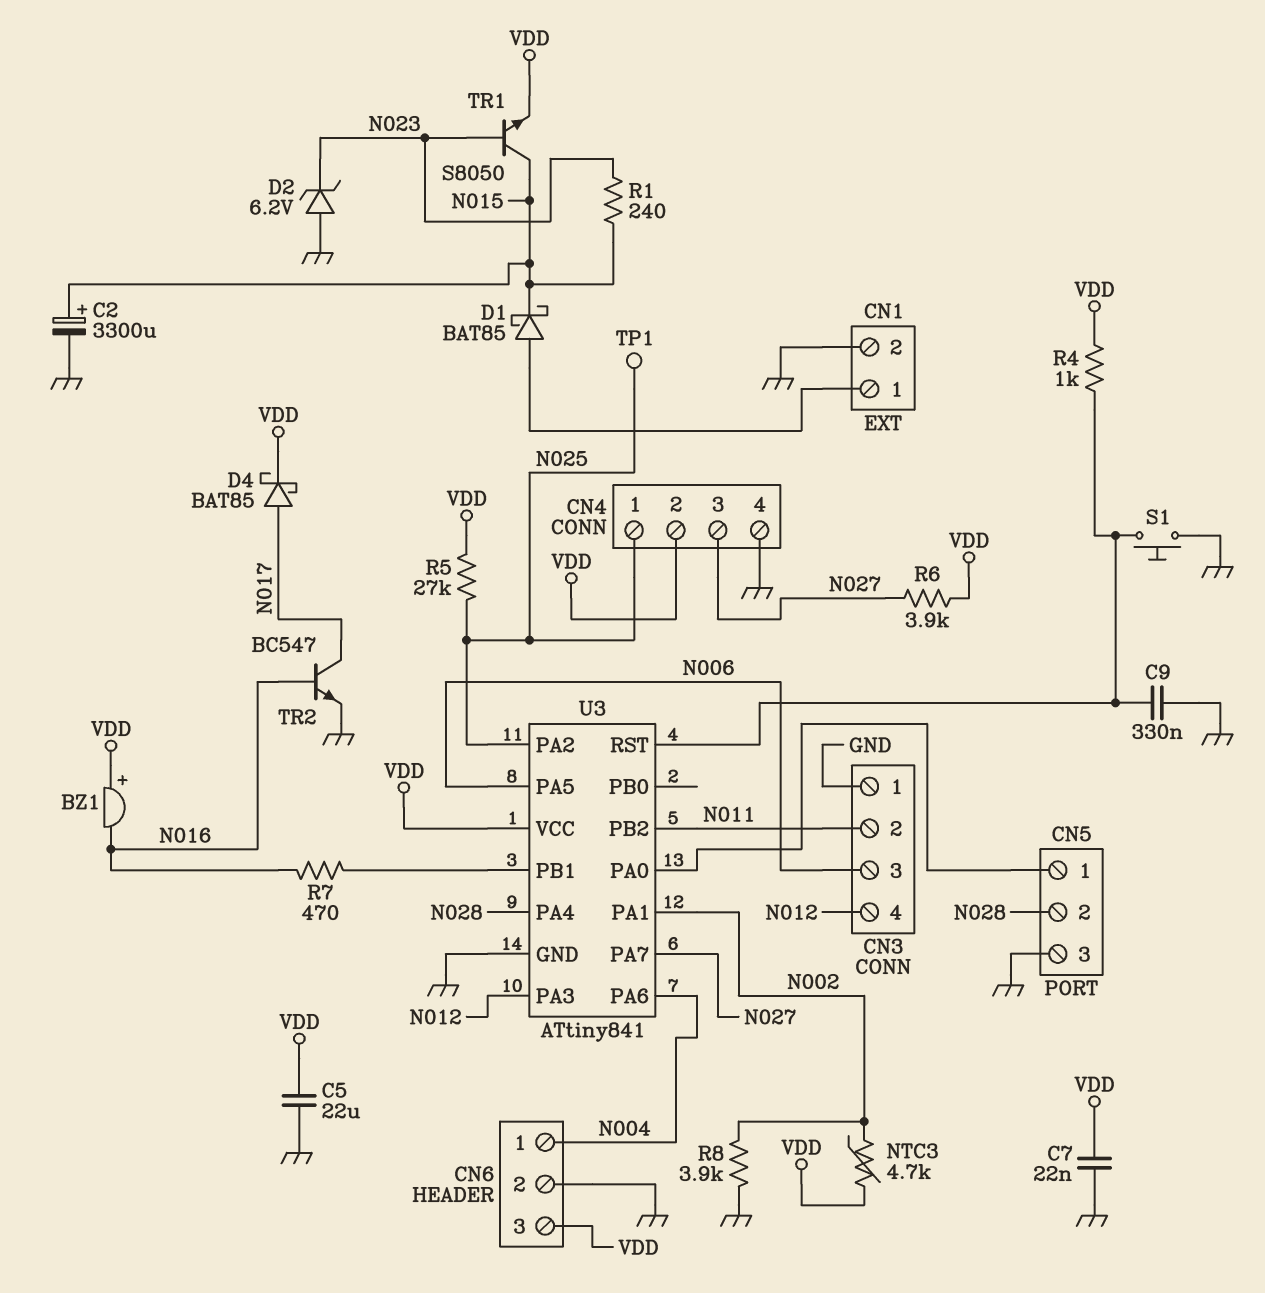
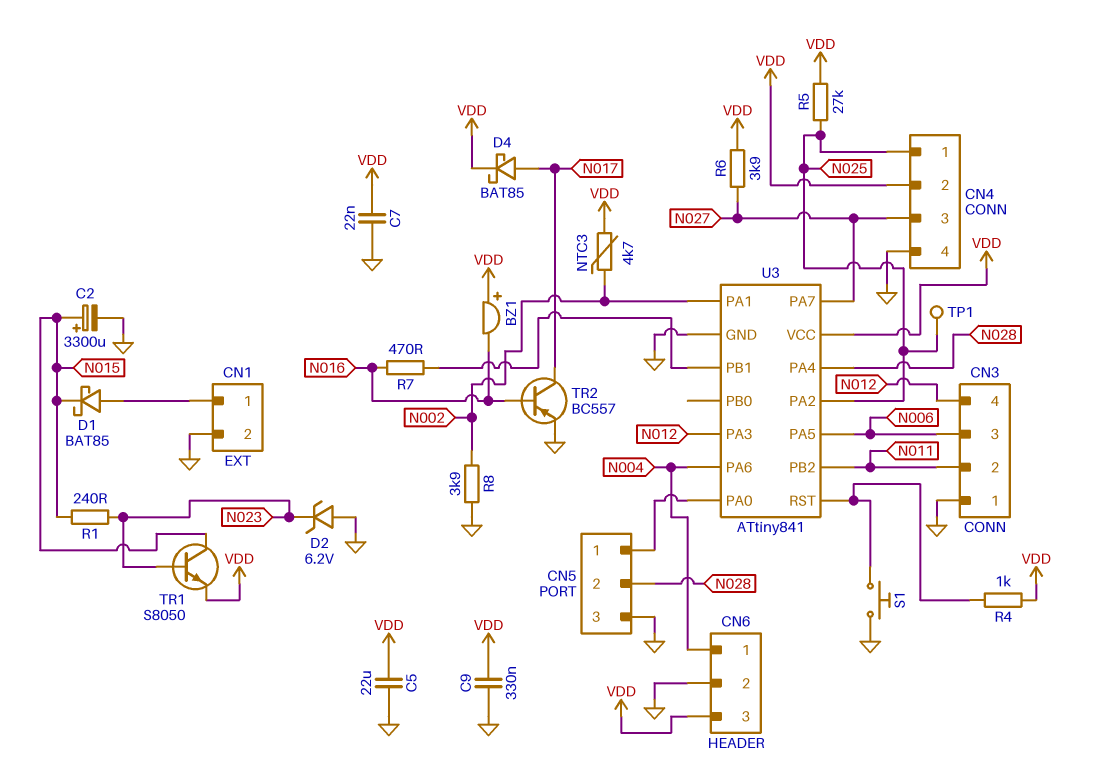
C9: 330nF (GND, U3/RST) -> 330nF (GND, VDD)
TR2: NPN BC547 (B N016, C N017, E GND) -> PNP BC557 (B N016, C N017, E GND)

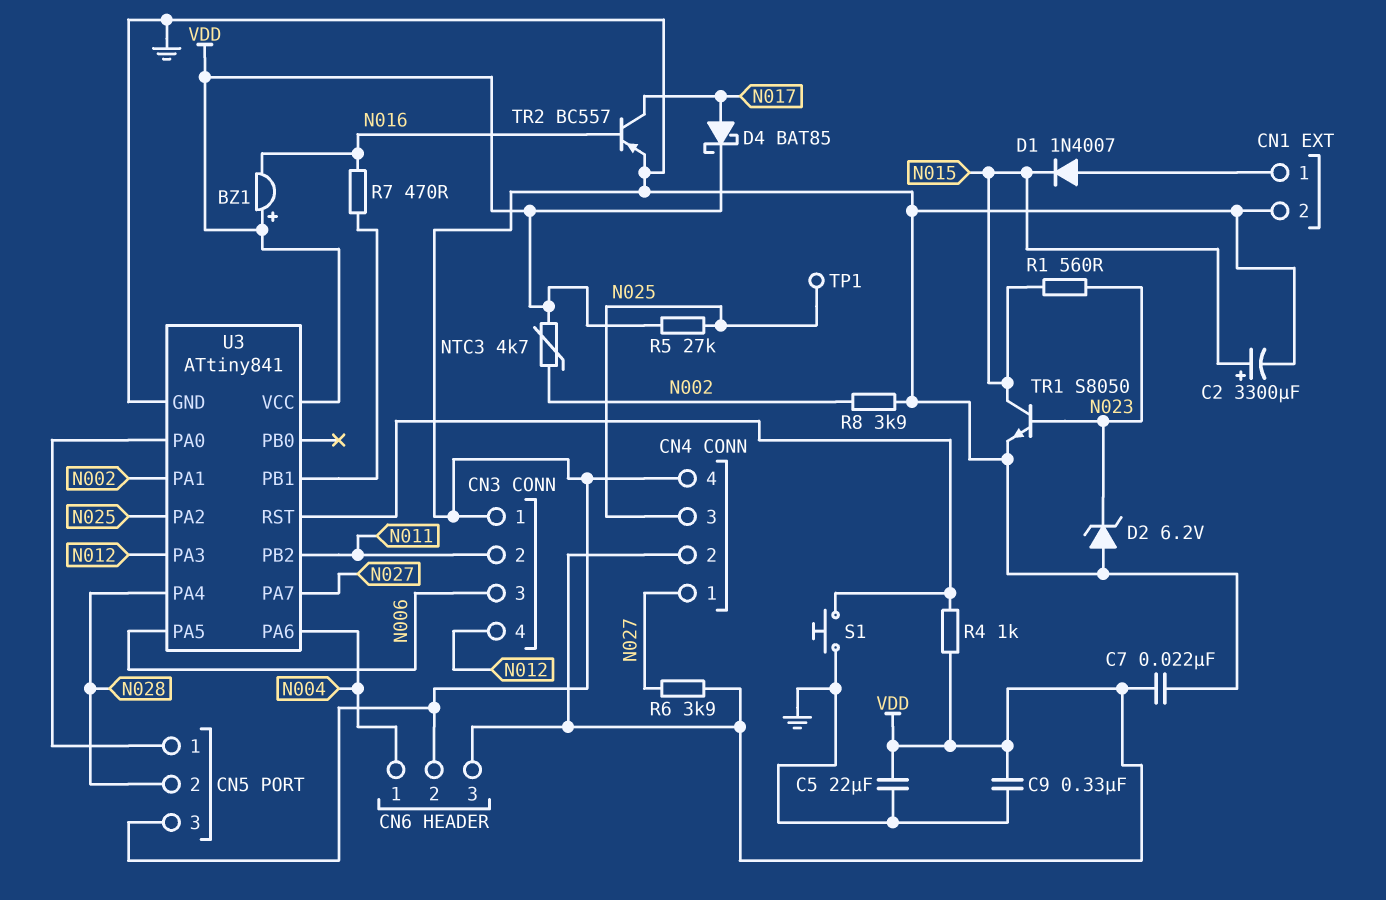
CN4 pin 1: N025 -> N027
CN4 pin 3: N027 -> N025
D1: schottky BAT85 (A CN1/1, K N015) -> diode 1N4007 (A CN1/1, K N015)
R1: 240 (N015, N023) -> 560 (N015, N023)
TR1: NPN S8050 (B N023, C N015, E VDD) -> NPN S8050 (B N023, C N015, E GND)

